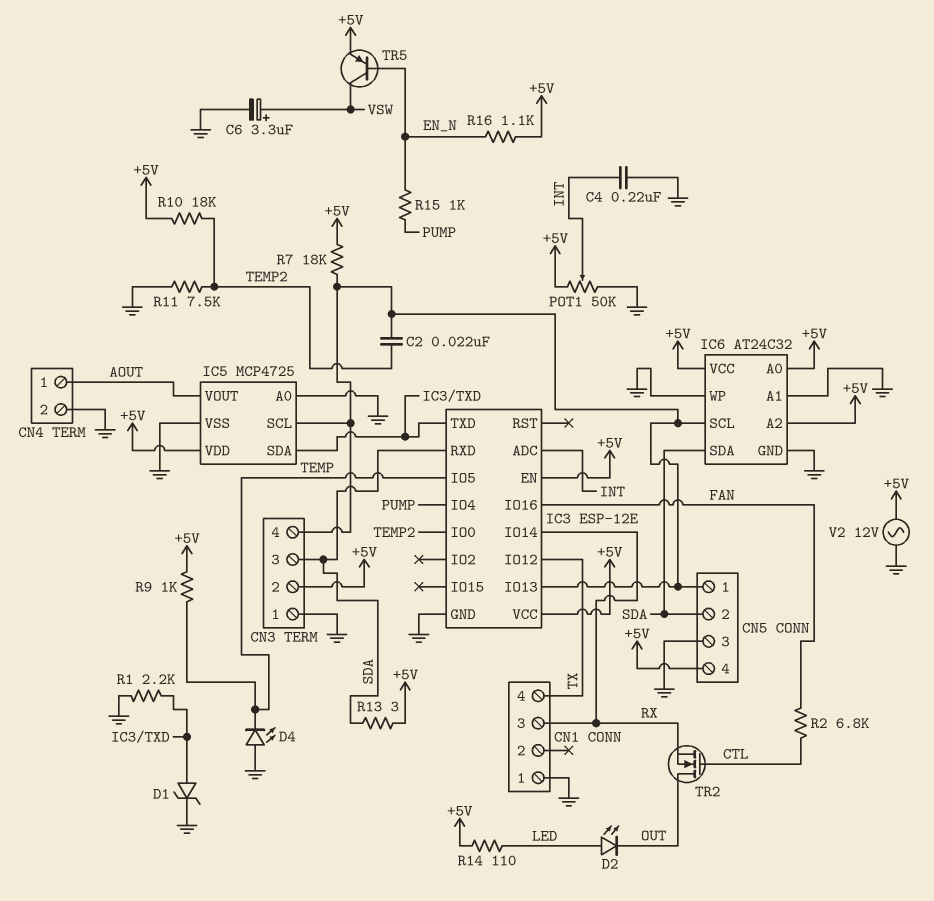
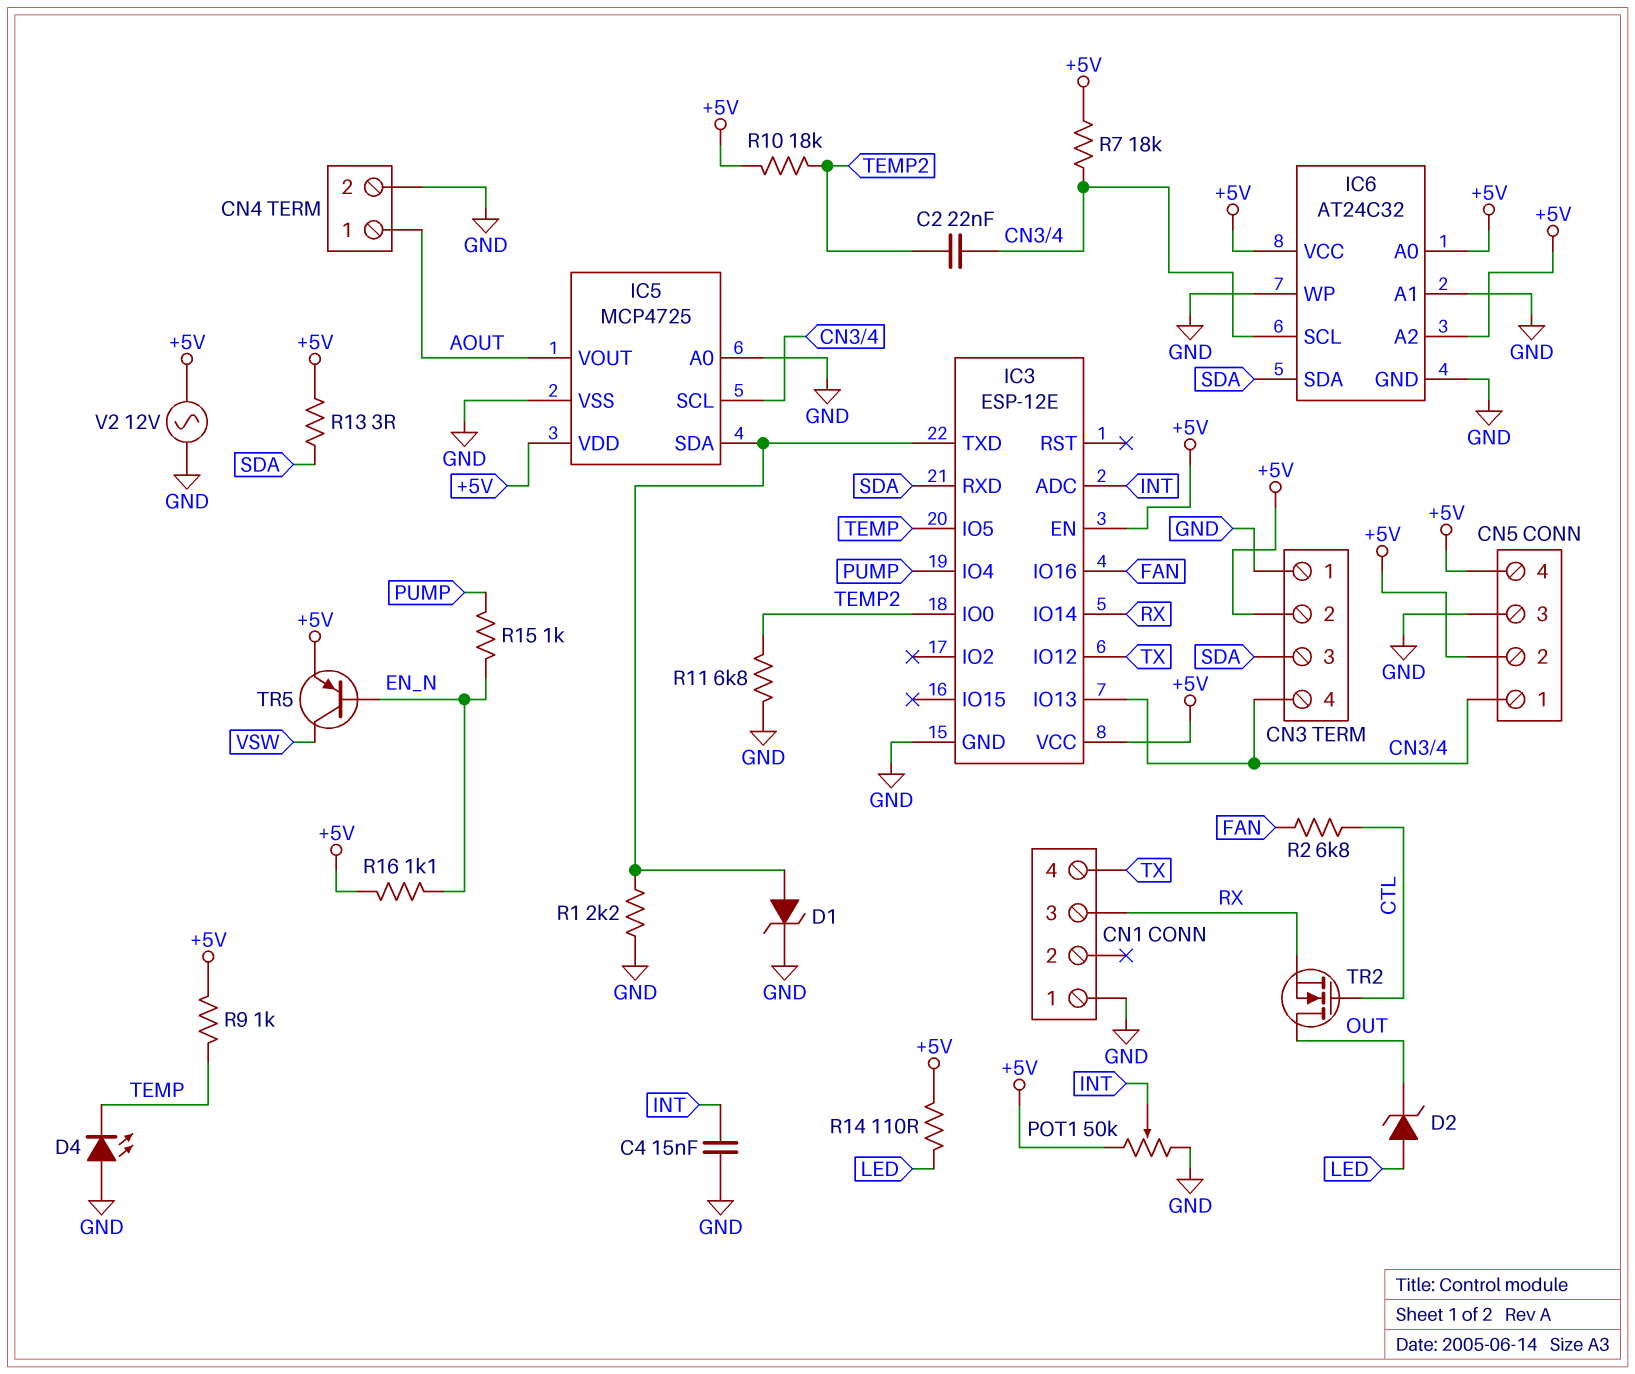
C4: 220nF (GND, INT) -> 15nF (GND, INT)
C6: 3.3uF (plus VSW, minus GND) -> none
CN5 pin 2: SDA -> +5V
D2: LED (A LED, K OUT) -> zener (A LED, K OUT)
R11: 7.5k (GND, TEMP2) -> 6.8k (GND, TEMP2)

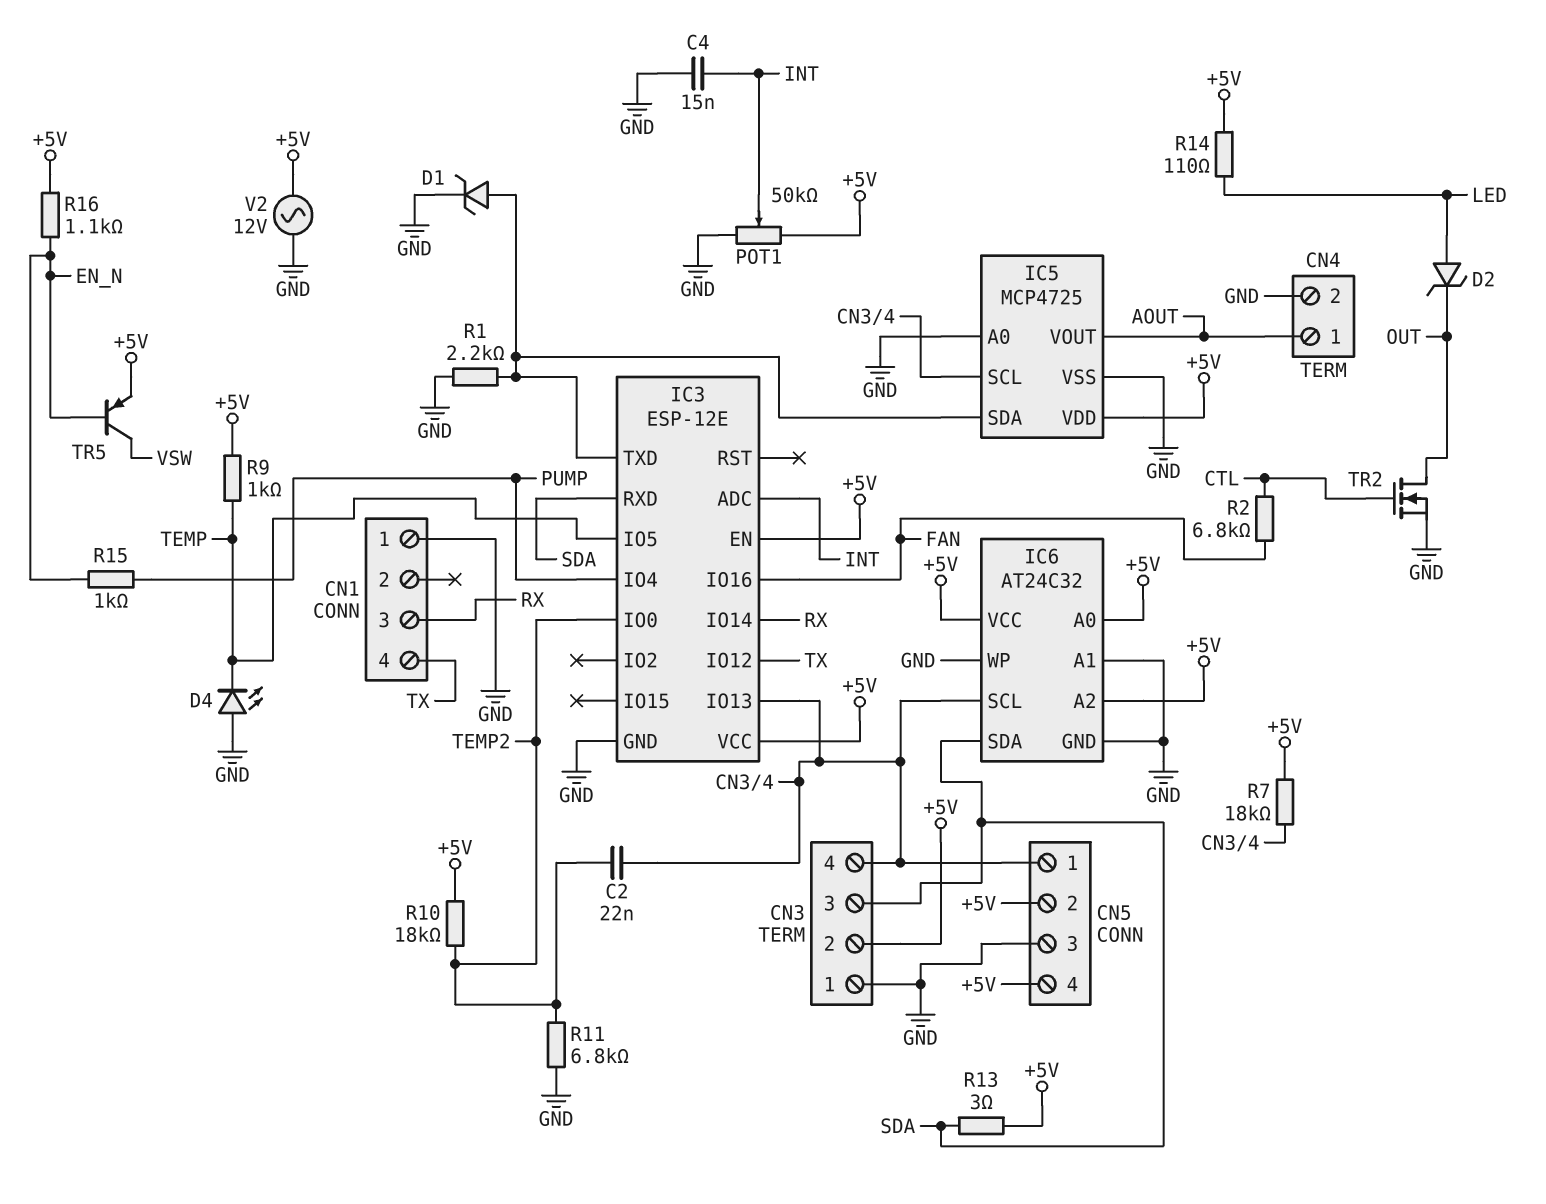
TR2: NMOS (G CTL, D OUT, S RX) -> NMOS (G CTL, D OUT, S GND)

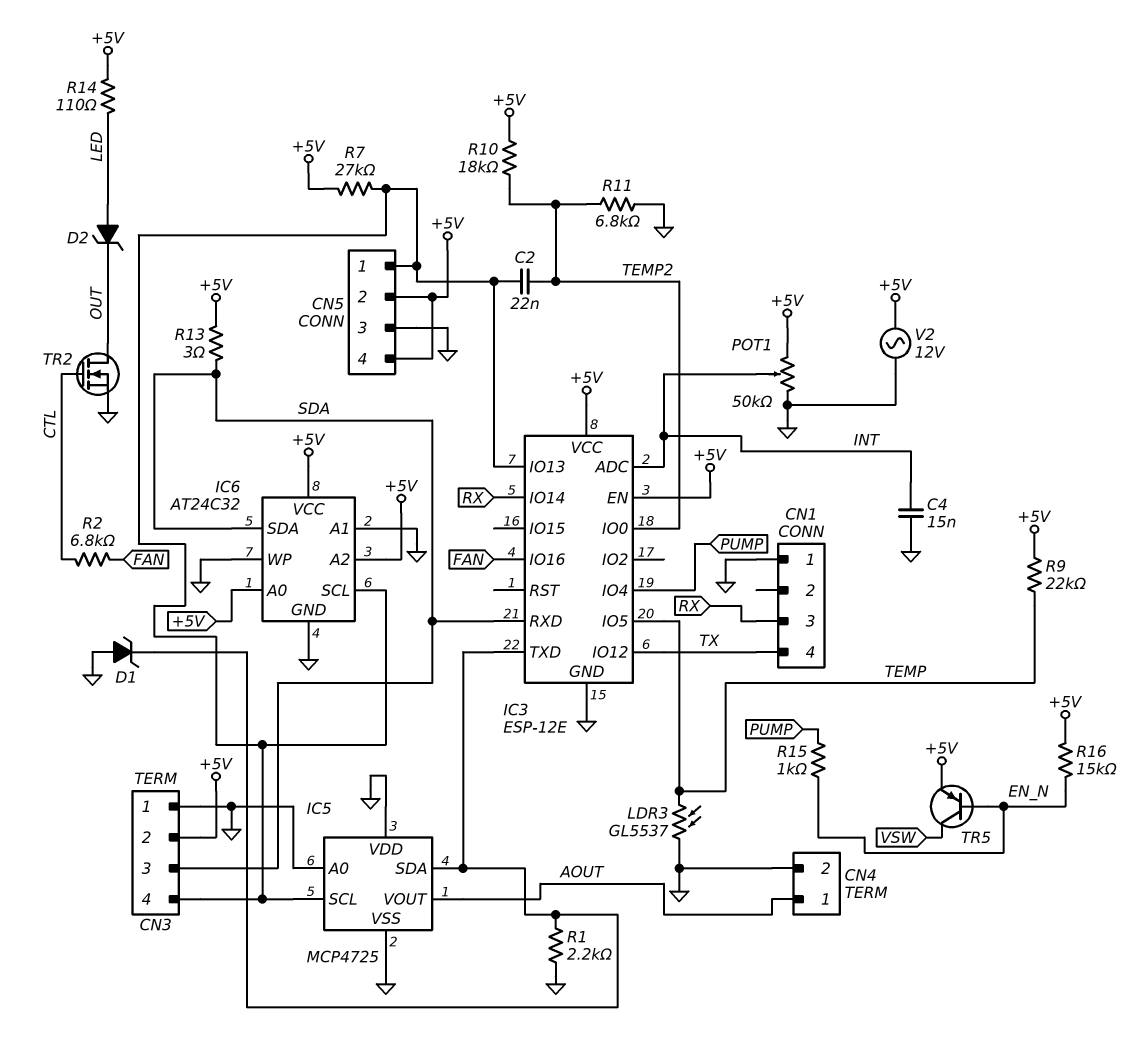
D1: zener (A IC3/TXD, K GND) -> zener (A GND, K IC3/TXD)
D4: LED (A GND, K TEMP) -> none
IC5 pin VDD: +5V -> GND
LDR3: none -> GL5537 (GND, TEMP)
R7: 18k (+5V, CN3/4) -> 27k (+5V, CN3/4)
R9: 1k (+5V, TEMP) -> 22k (+5V, TEMP)
R16: 1.1k (+5V, EN_N) -> 15k (+5V, EN_N)

